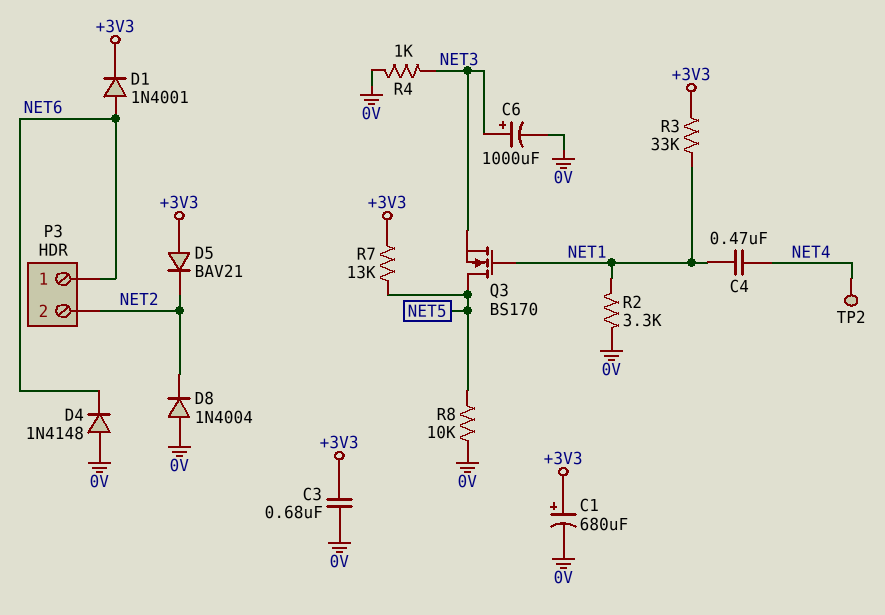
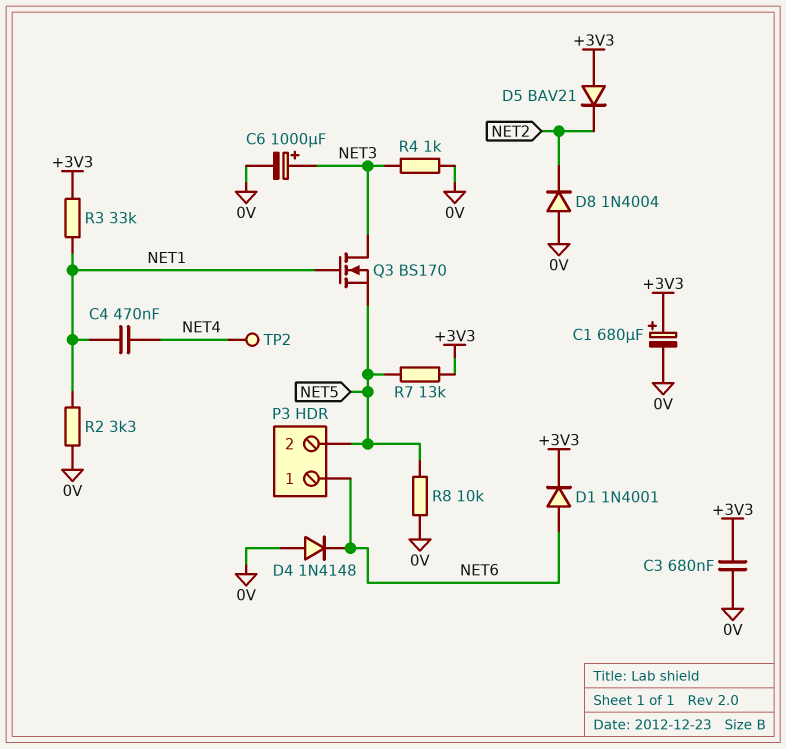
P3 pin 2: NET2 -> NET5
Q3: NMOS BS170 (G NET1, D NET5, S NET3) -> NMOS BS170 (G NET1, D NET3, S NET5)

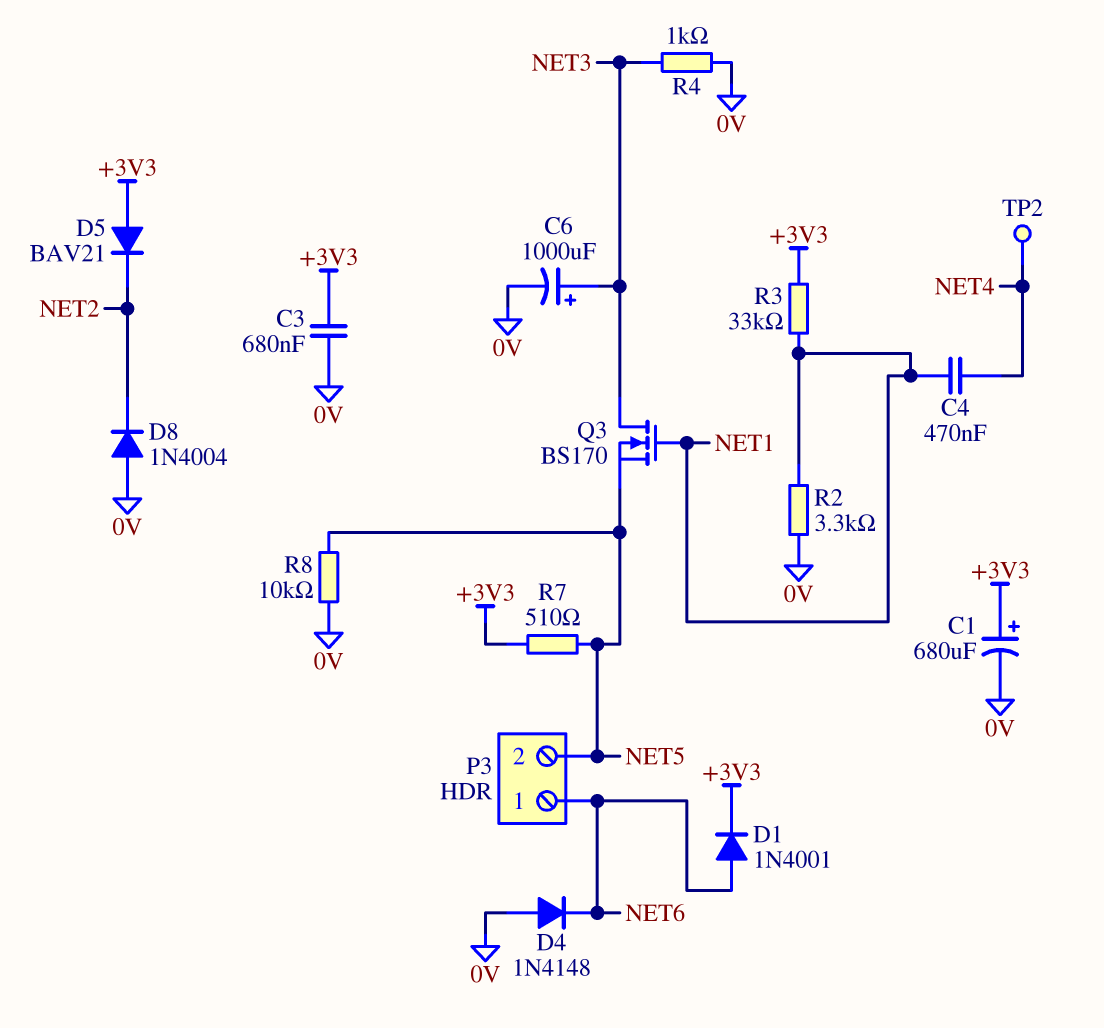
R7: 13k (+3V3, NET5) -> 510 (+3V3, NET5)

